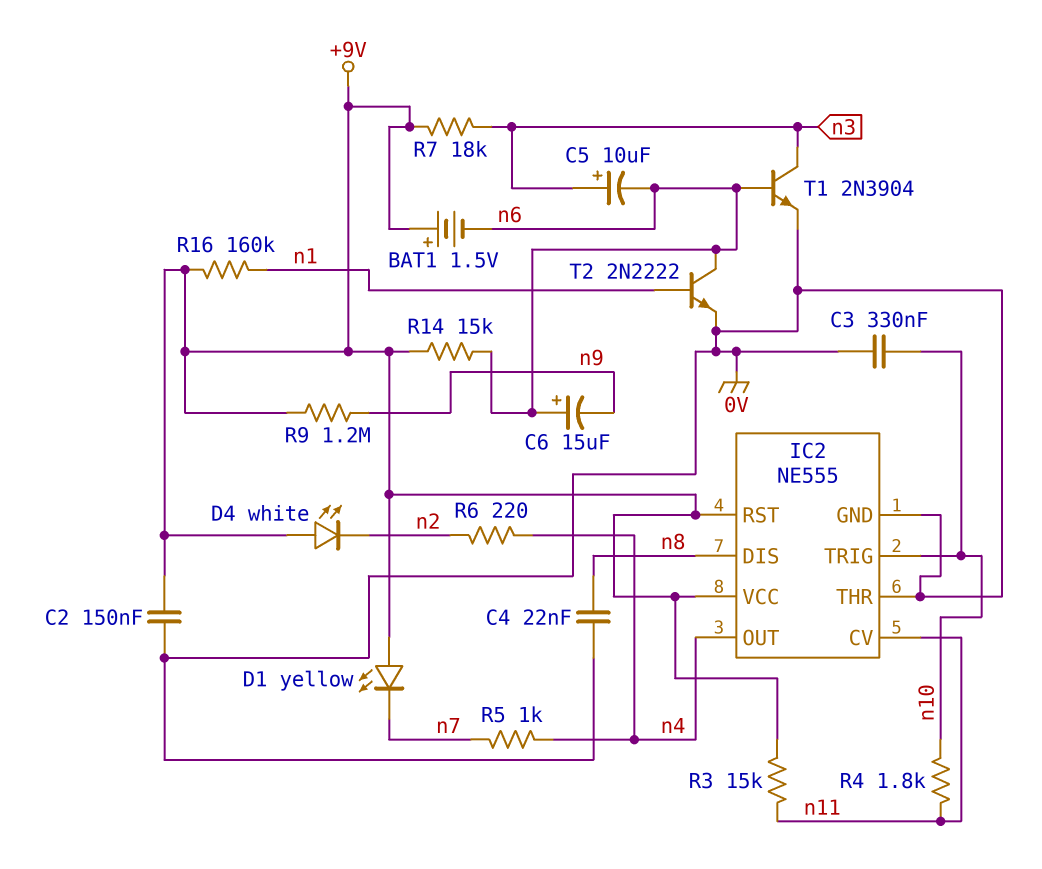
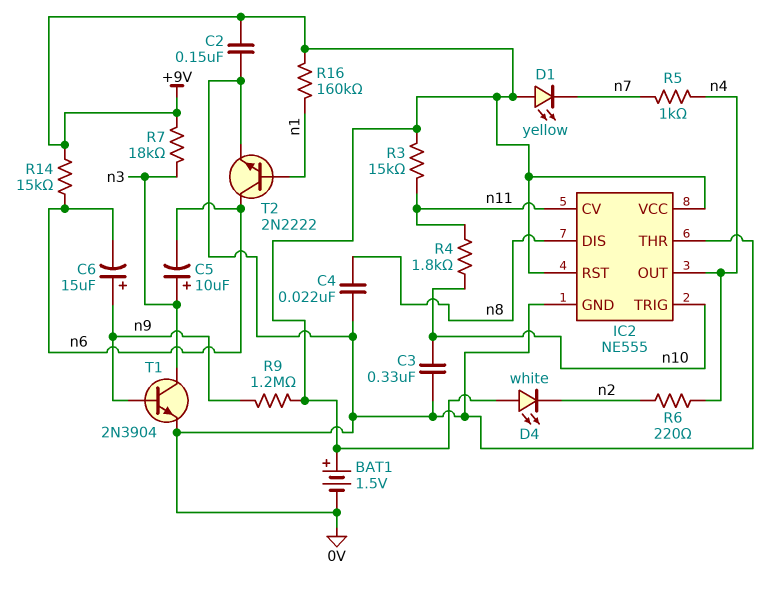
BAT1: 1.5V (plus +9V, minus n6) -> 1.5V (plus +9V, minus 0V)
C6: 15uF (plus n6, minus n9) -> 15uF (plus n9, minus n6)
T1: NPN 2N3904 (B n6, C n3, E 0V) -> NPN 2N3904 (B n9, C n3, E 0V)

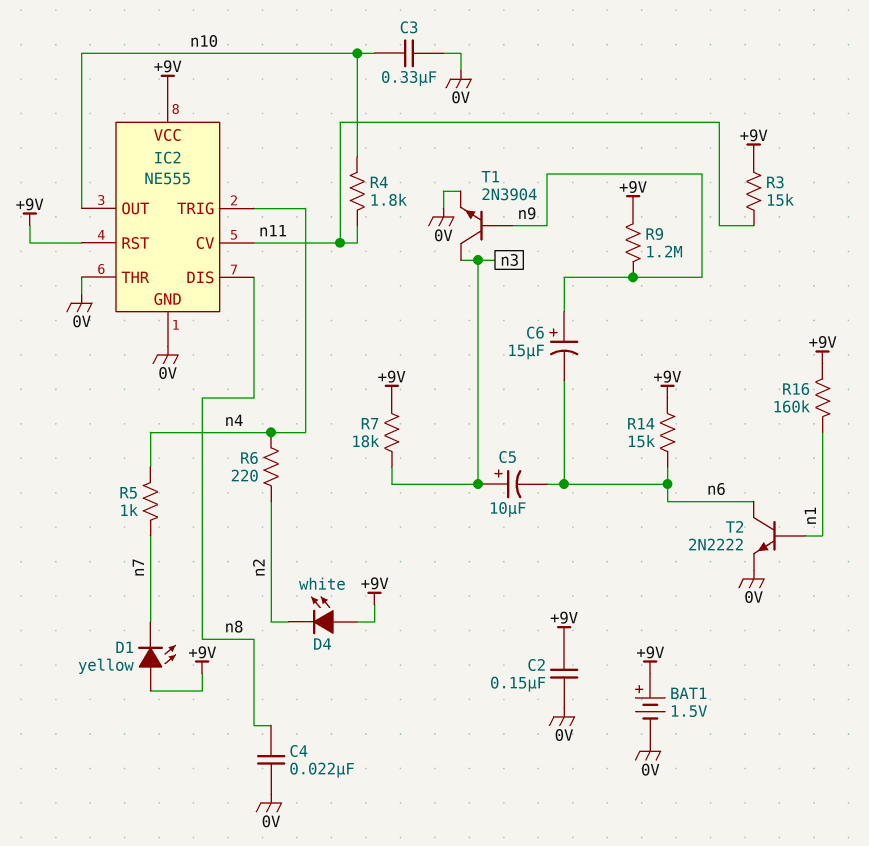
IC2 pin OUT: n4 -> n10
IC2 pin TRIG: n10 -> n4

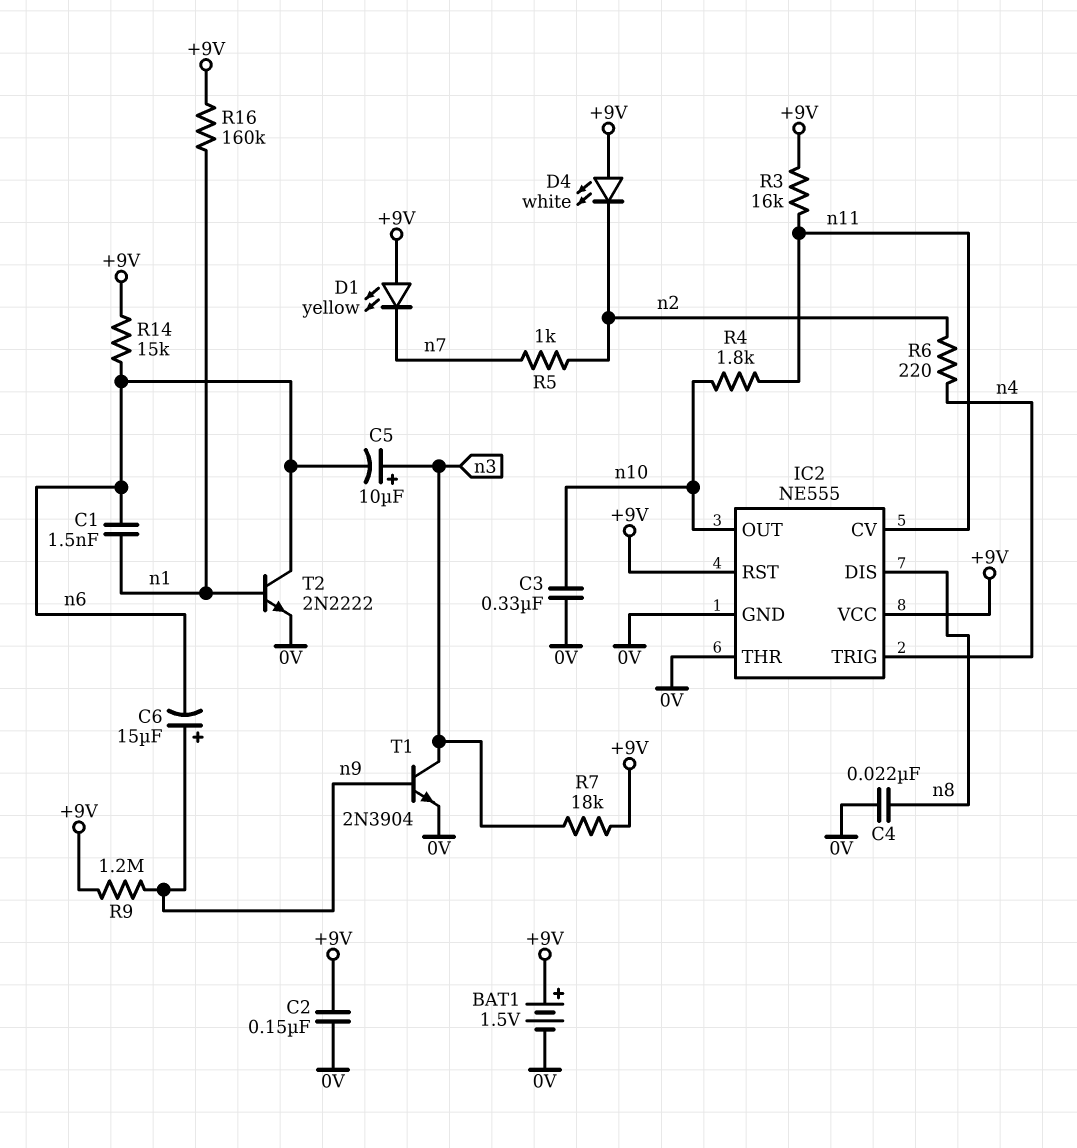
C1: none -> 1.5nF (n1, n6)
R3: 15k (+9V, n11) -> 16k (+9V, n11)
R5: 1k (n4, n7) -> 1k (n2, n7)

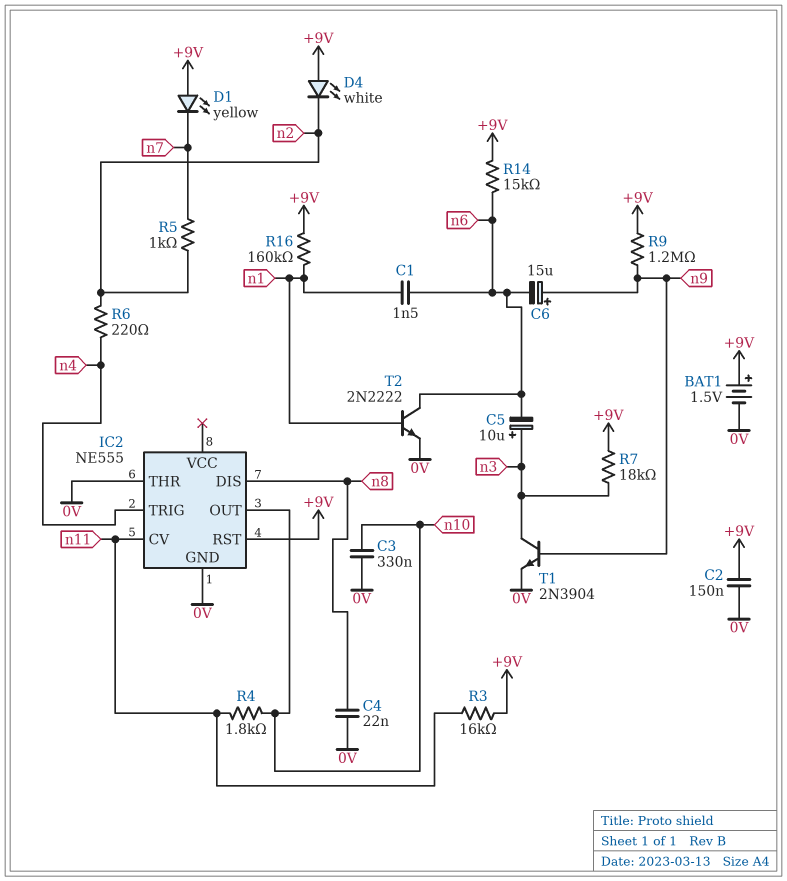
IC2 pin VCC: +9V -> none

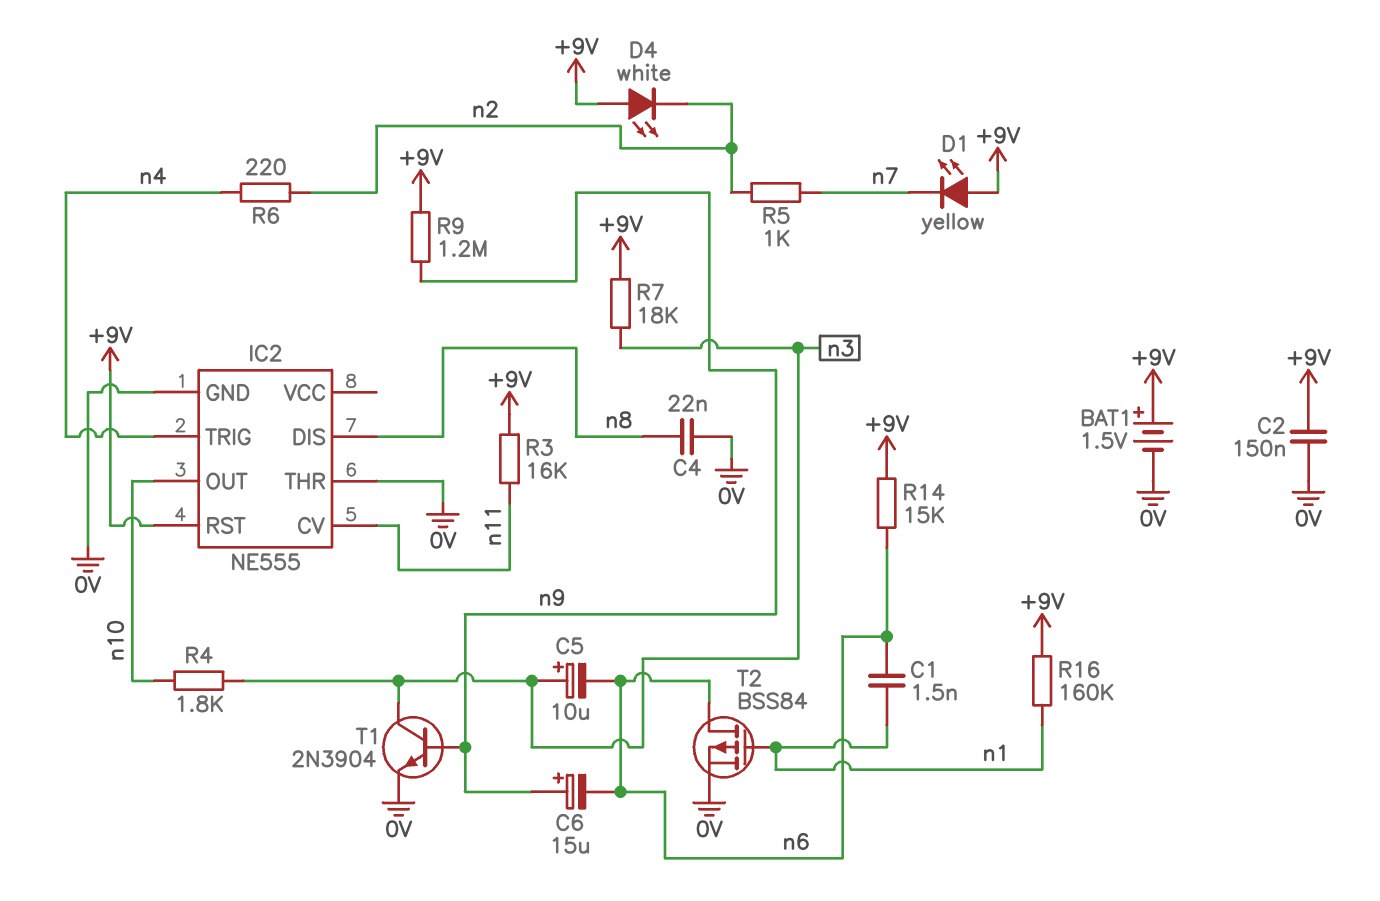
C3: 330nF (0V, n10) -> none
R4: 1.8k (n10, n11) -> 1.8k (n3, n10)
T2: NPN 2N2222 (B n1, C n6, E 0V) -> PMOS BSS84 (G n1, D n6, S 0V)

